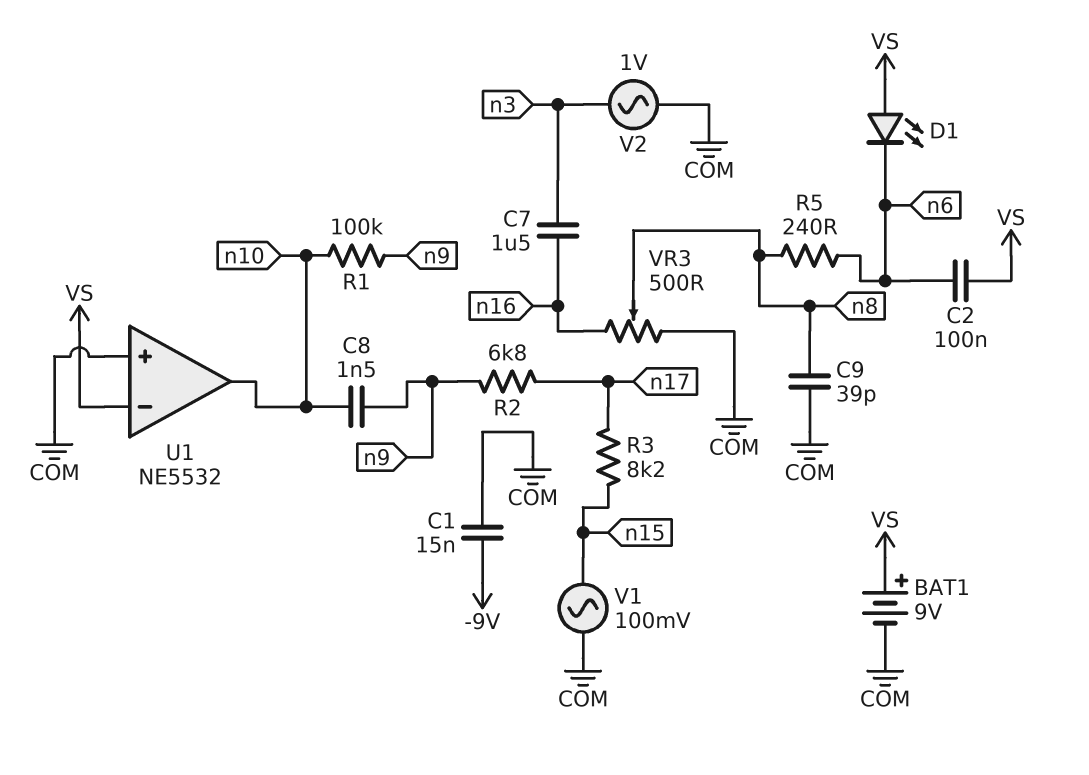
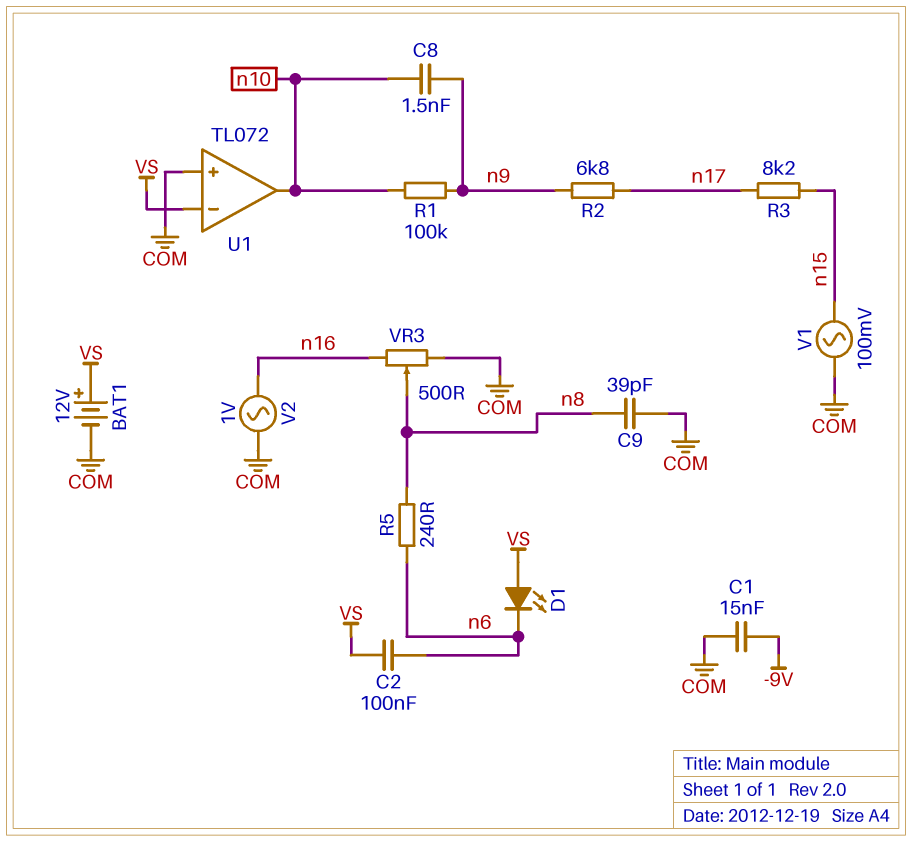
BAT1: 9V (plus VS, minus COM) -> 12V (plus VS, minus COM)
C7: 1.5uF (n3, n16) -> none
U1: NE5532 -> TL072
V2: AC 1V (COM, n3) -> AC 1V (COM, n16)

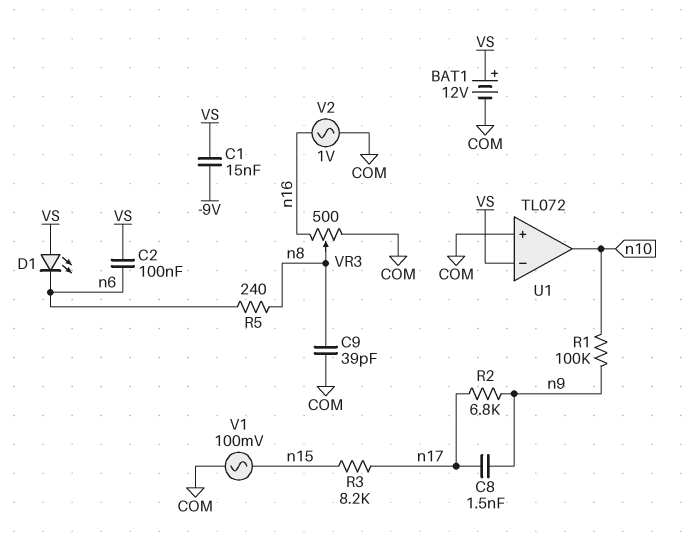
C1: 15nF (-9V, COM) -> 15nF (-9V, VS)
C8: 1.5nF (n9, n10) -> 1.5nF (n9, n17)

